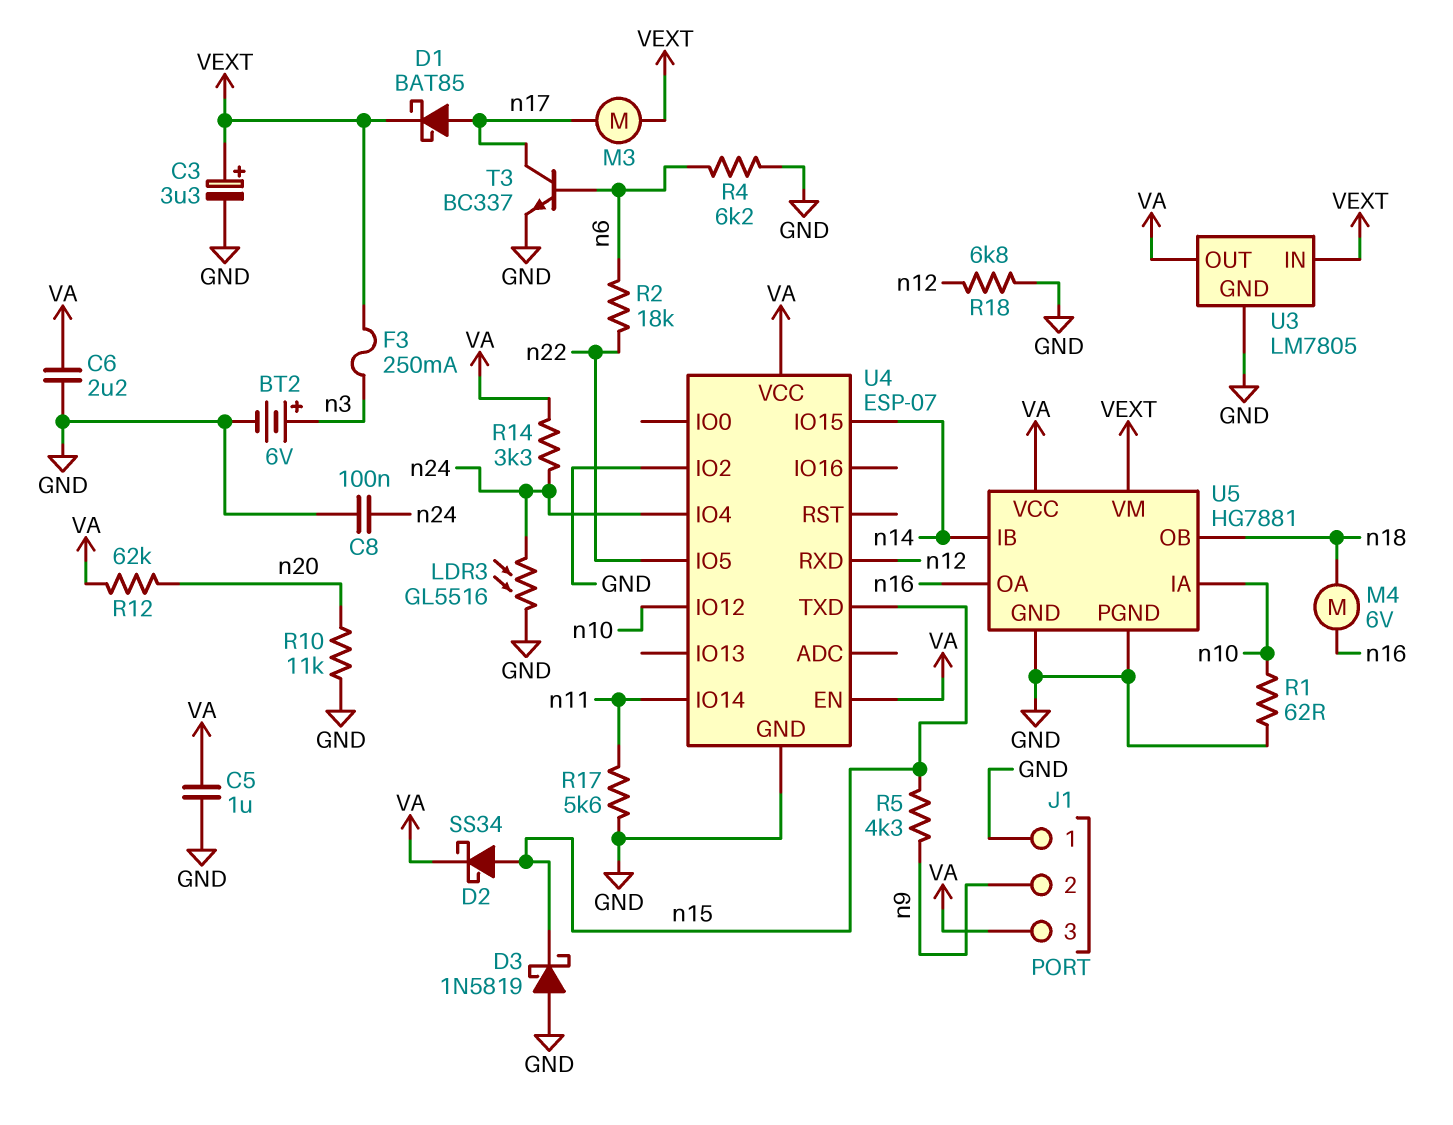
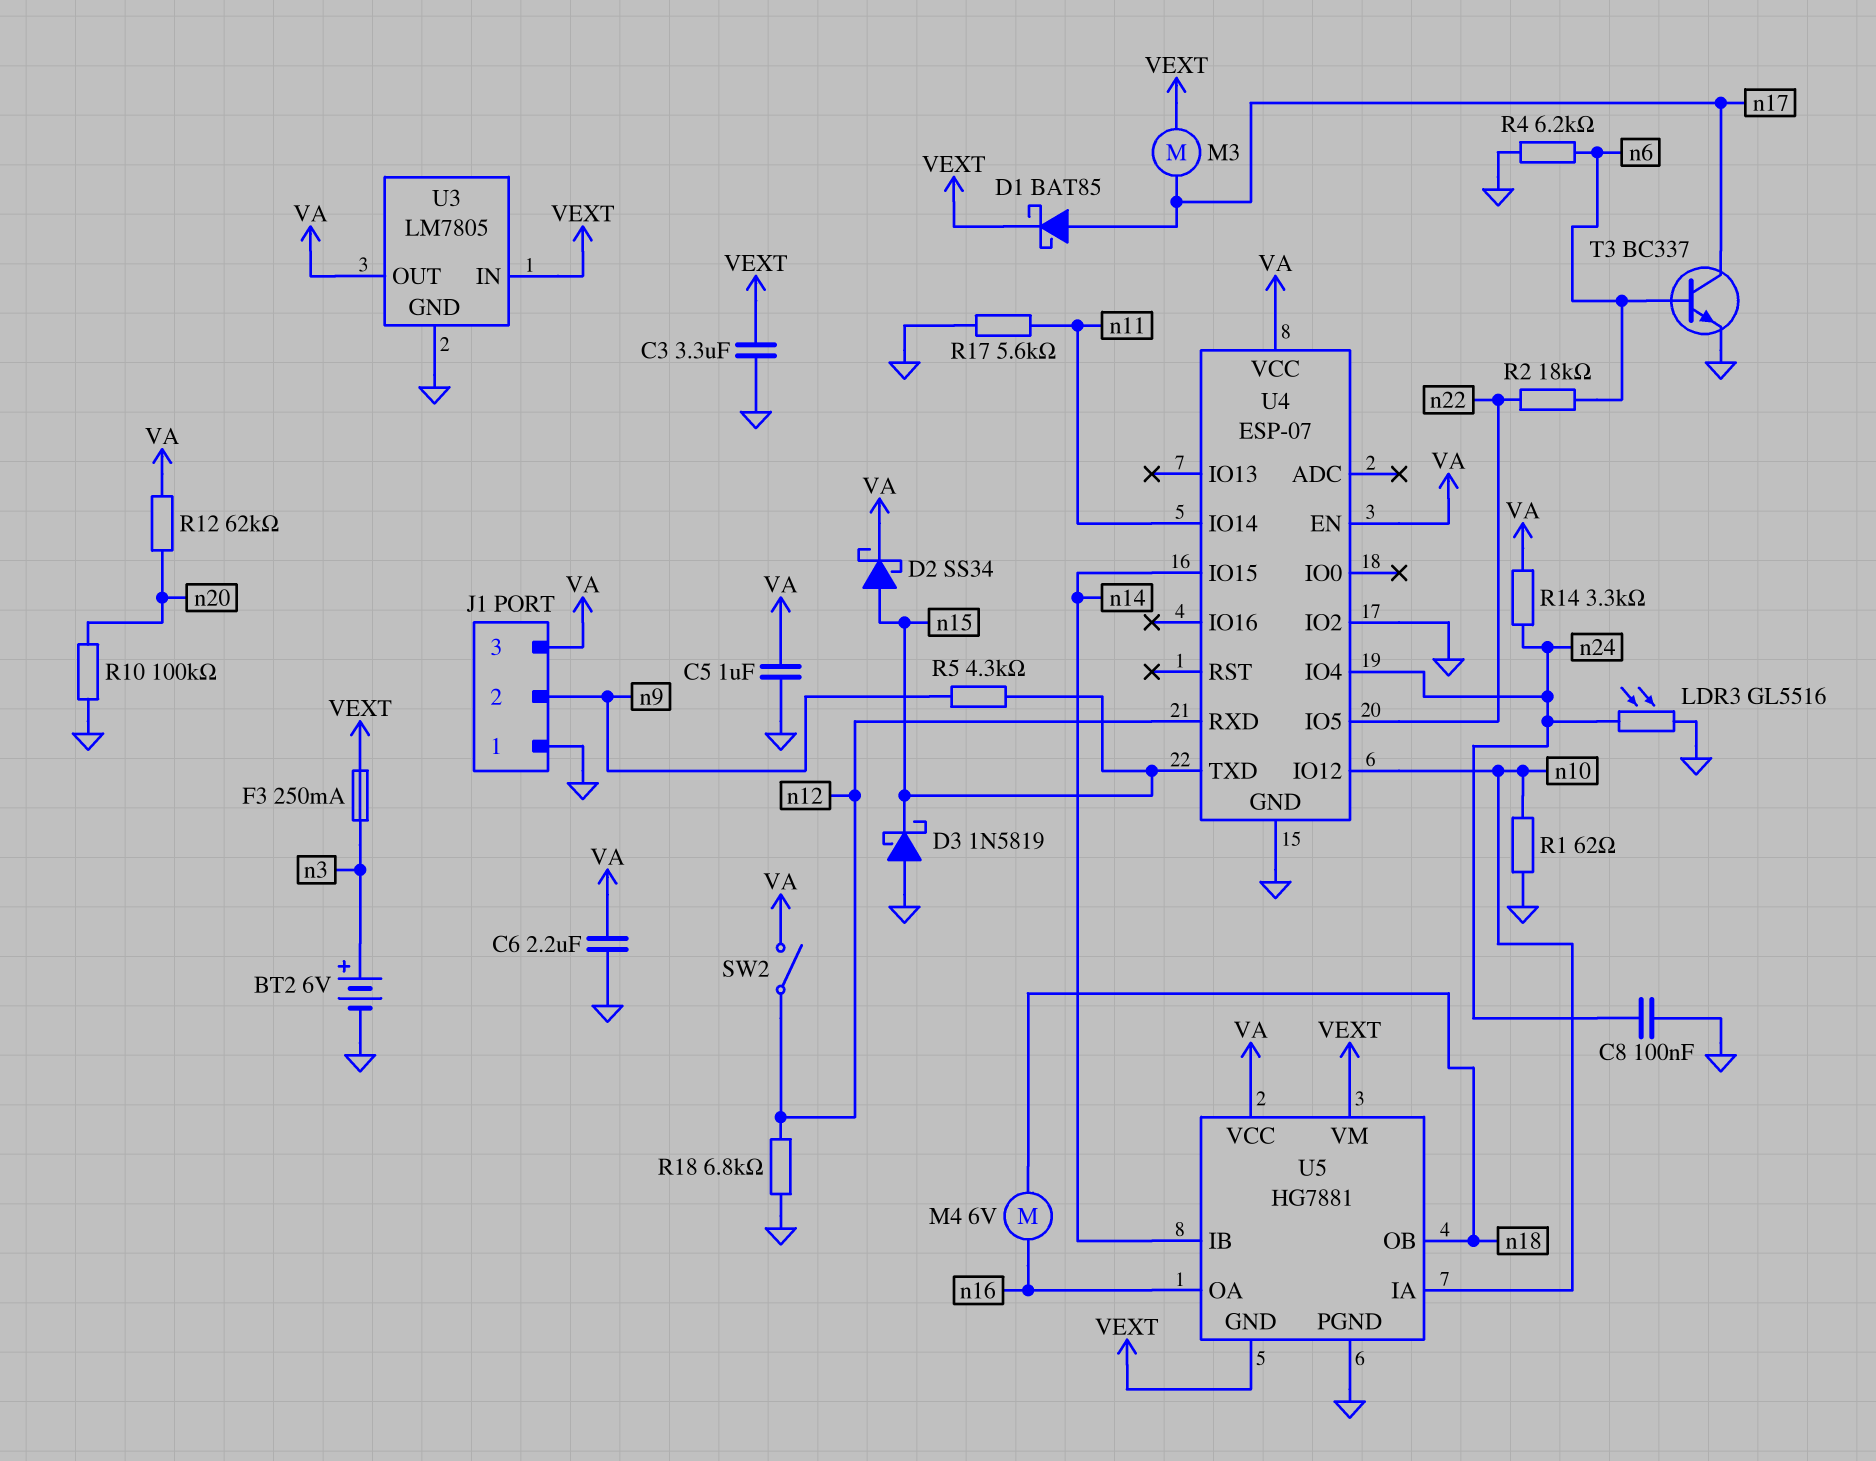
C3: 3.3uF (plus VEXT, minus GND) -> 3.3uF (GND, VEXT)
R10: 11k (GND, n20) -> 100k (GND, n20)
SW2: none -> switch (VA, n12)
U5 pin GND: GND -> VEXT

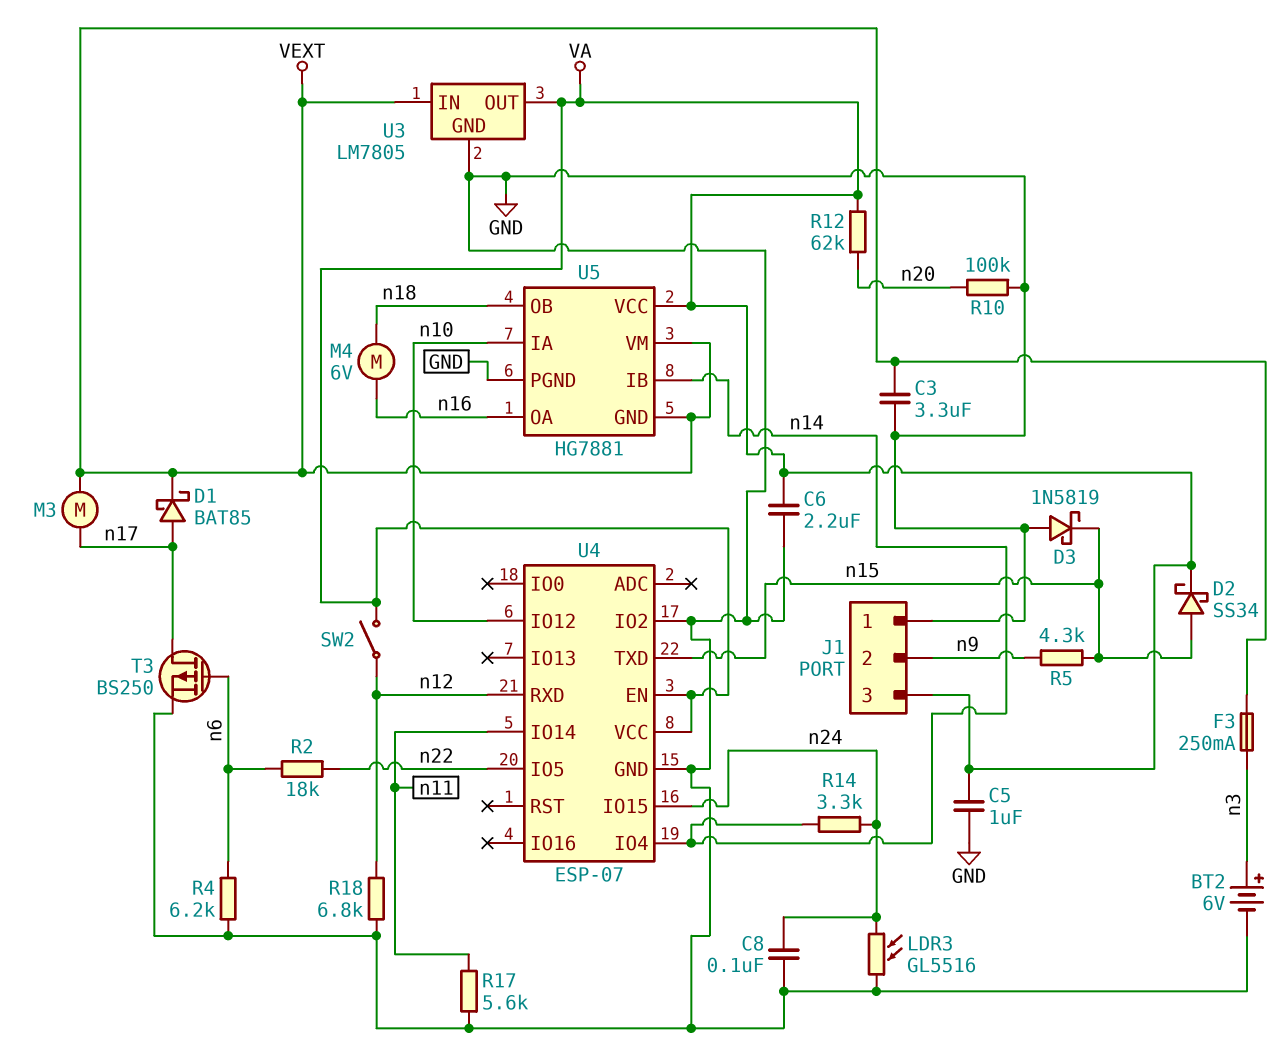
R1: 62 (GND, n10) -> none
R14: 3.3k (VA, n24) -> 3.3k (n14, n24)
T3: NPN BC337 (B n6, C n17, E GND) -> PMOS BS250 (G n6, D n17, S GND)
U4 pin IO4: n24 -> n14
U4 pin IO15: n14 -> n24

